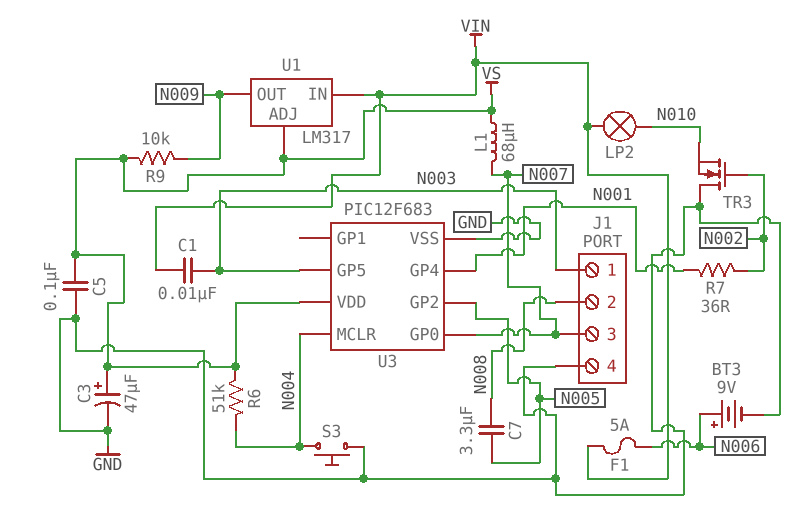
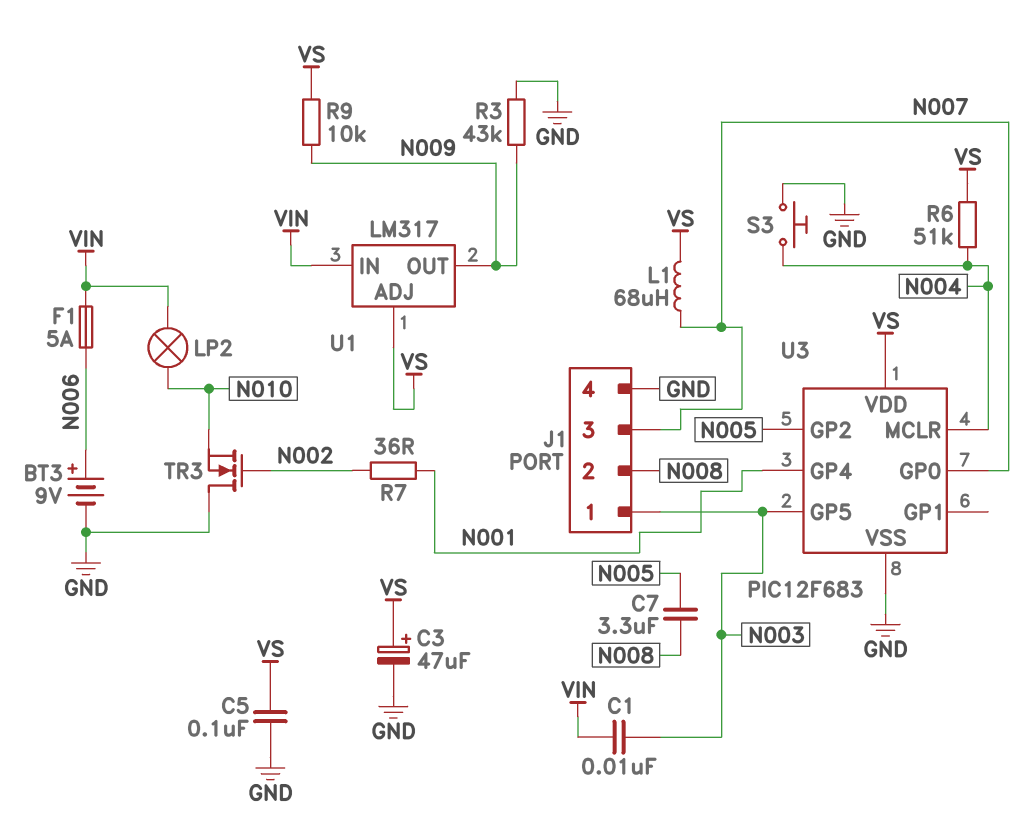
R3: none -> 43k (GND, N009)

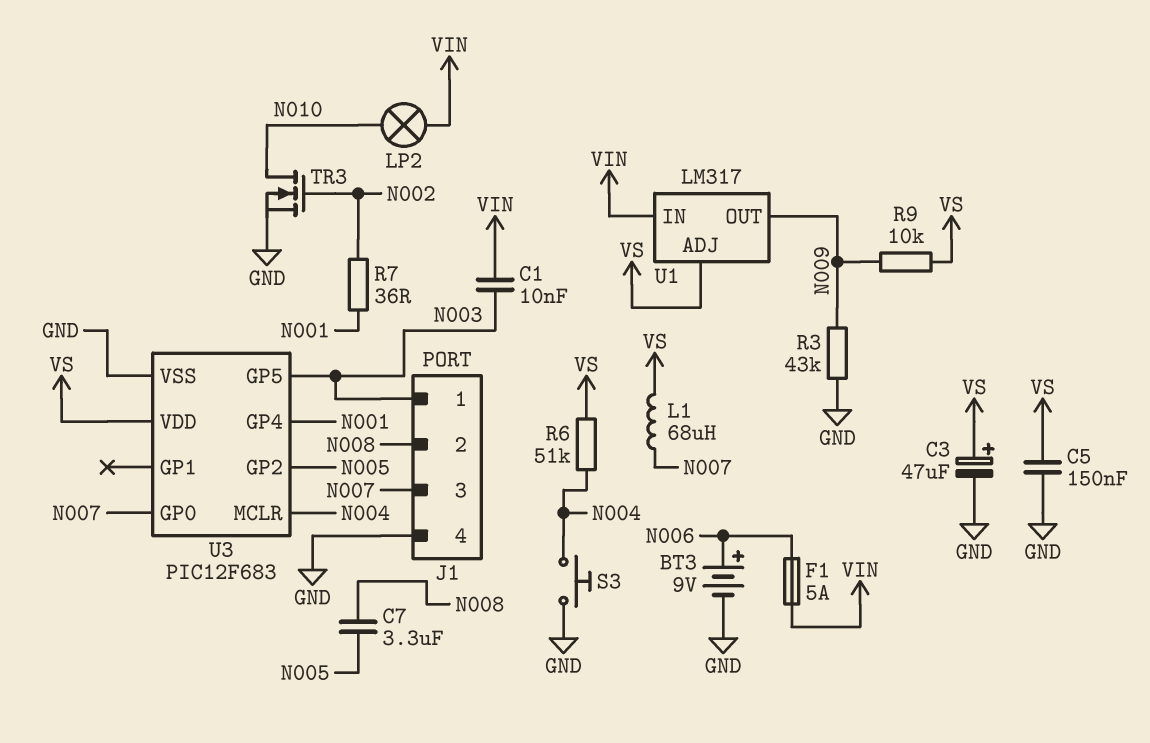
C5: 100nF (GND, VS) -> 150nF (GND, VS)
TR3: NMOS (G N002, D GND, S N010) -> NMOS (G N002, D N010, S GND)

